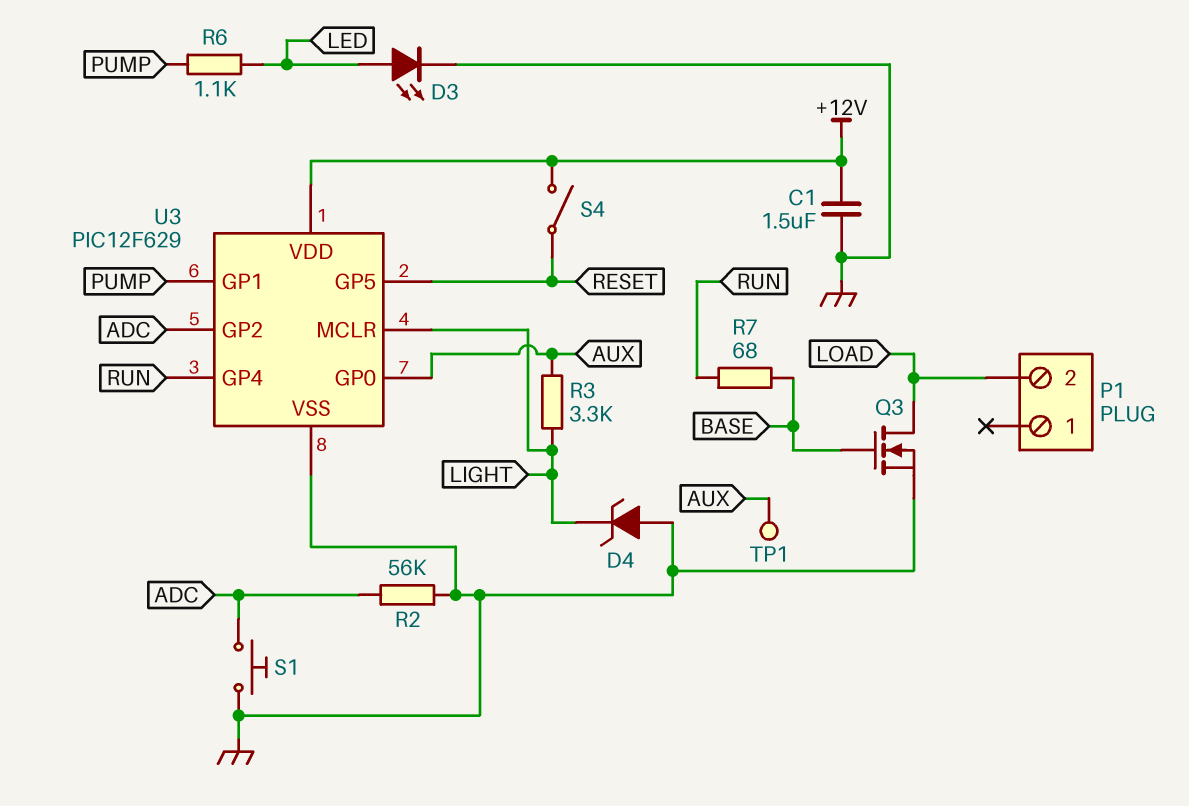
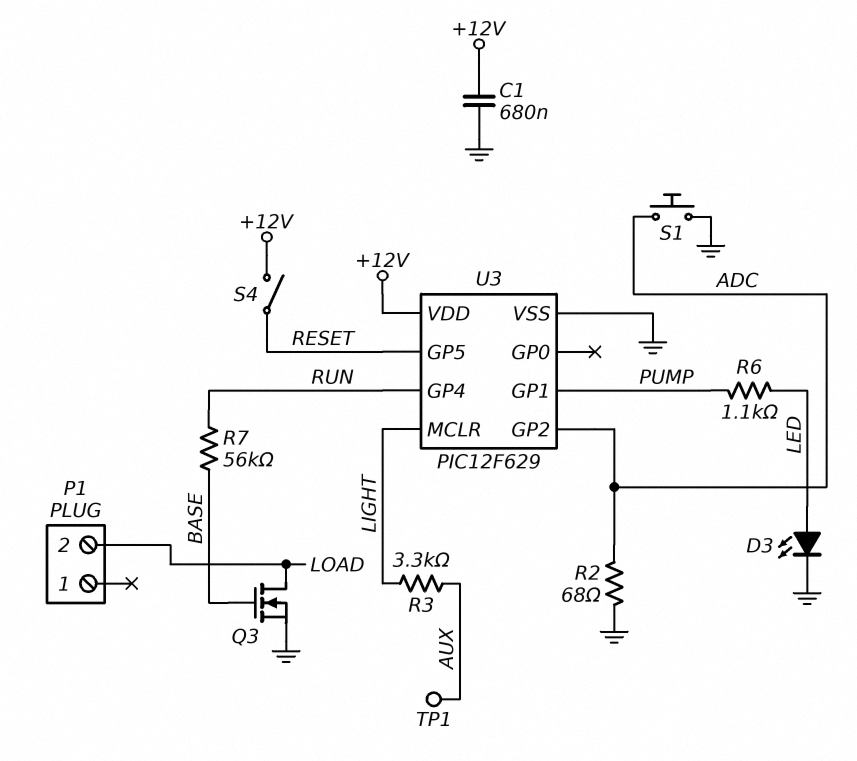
C1: 1.5uF (+12V, GND) -> 680nF (+12V, GND)
D4: zener (A GND, K LIGHT) -> none
R2: 56k (ADC, GND) -> 68 (ADC, GND)
R7: 68 (BASE, RUN) -> 56k (BASE, RUN)
U3 pin GP0: AUX -> none

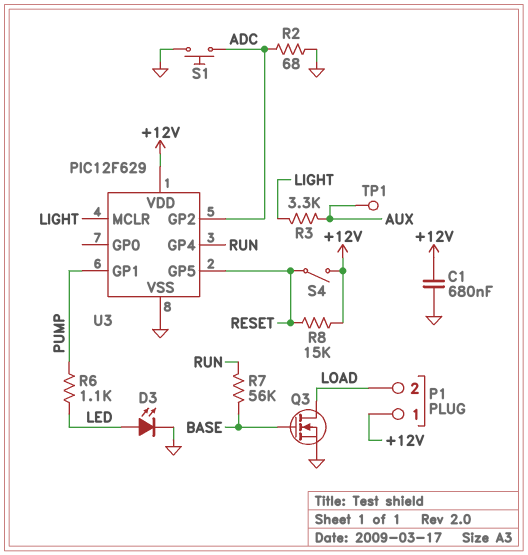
P1 pin 1: none -> +12V
R8: none -> 15k (+12V, RESET)

